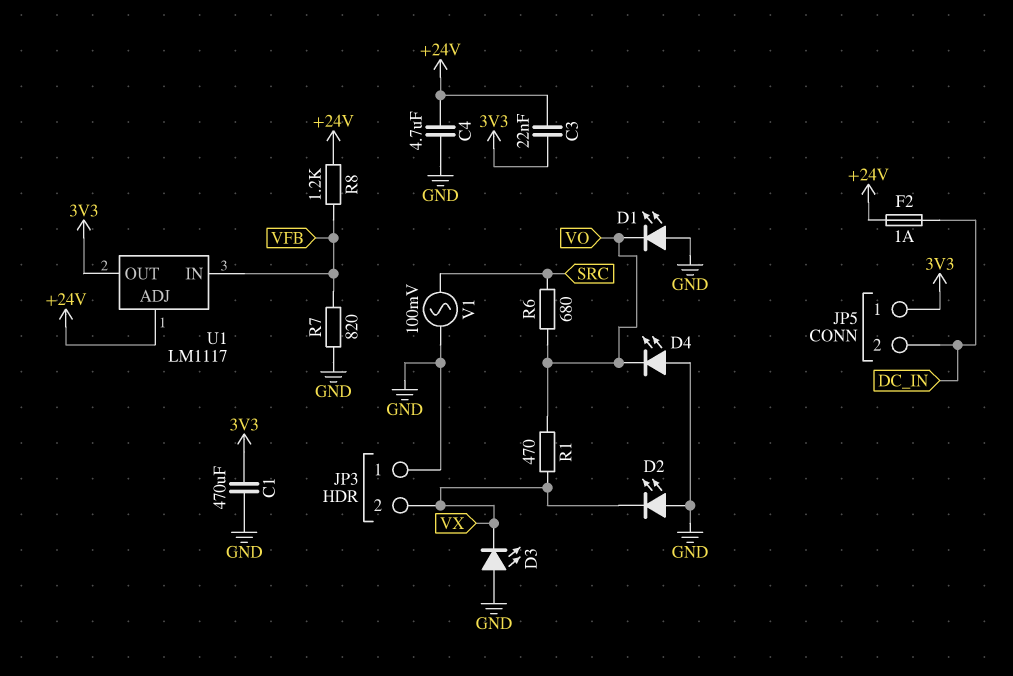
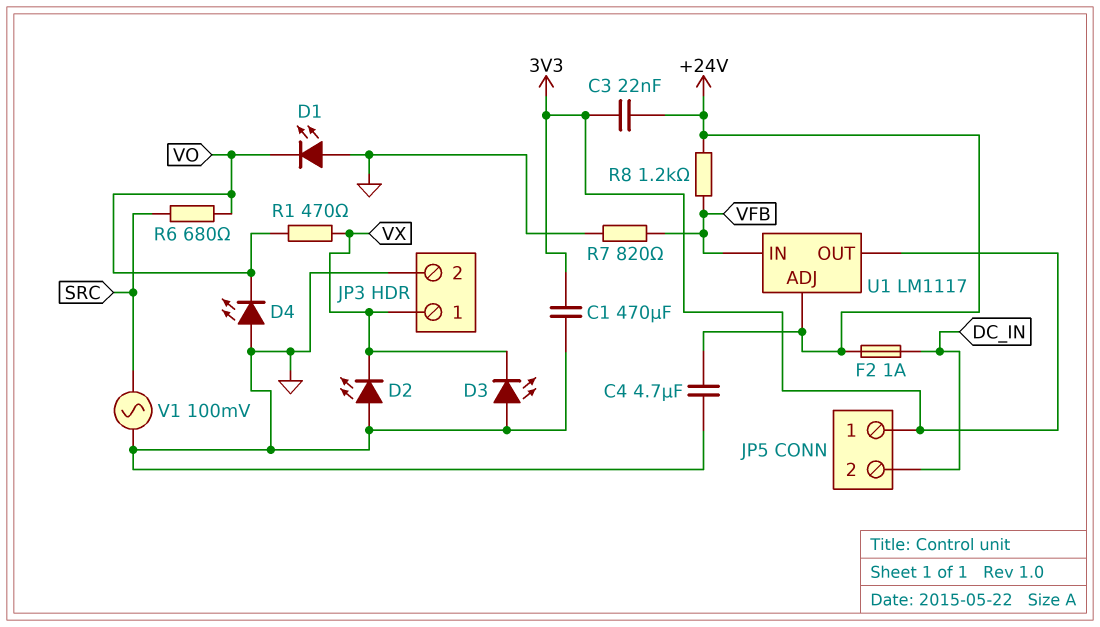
JP3 pin 1: GND -> VX
JP3 pin 2: VX -> GND

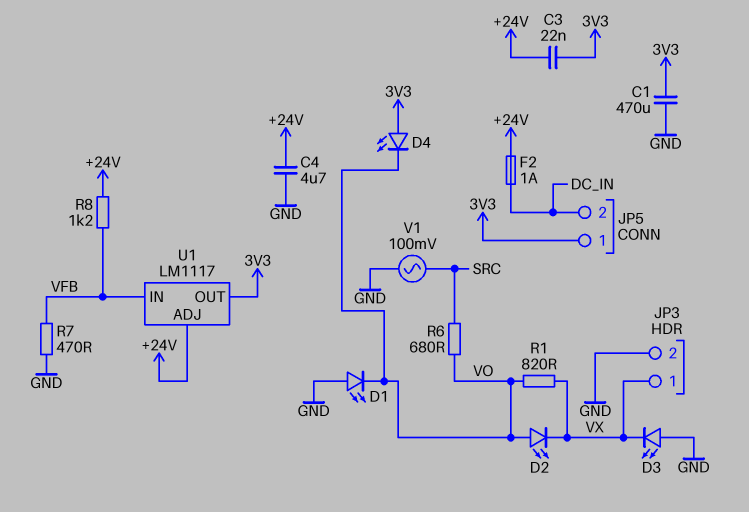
D2: LED (A GND, K VX) -> LED (A VO, K VX)
D4: LED (A GND, K VO) -> LED (A 3V3, K VO)
R1: 470 (VO, VX) -> 820 (VO, VX)
R7: 820 (GND, VFB) -> 470 (GND, VFB)

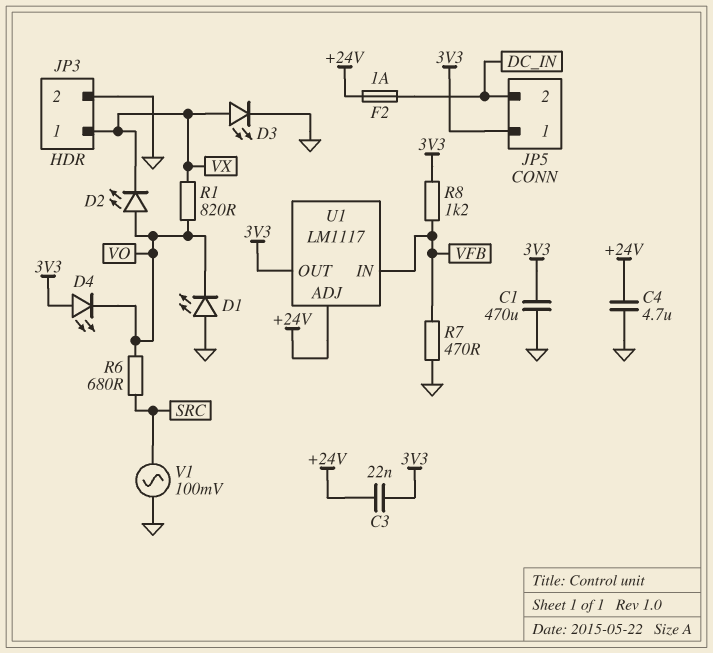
D3: LED (A GND, K VX) -> LED (A VX, K GND)
R8: 1.2k (+24V, VFB) -> 1.2k (3V3, VFB)

